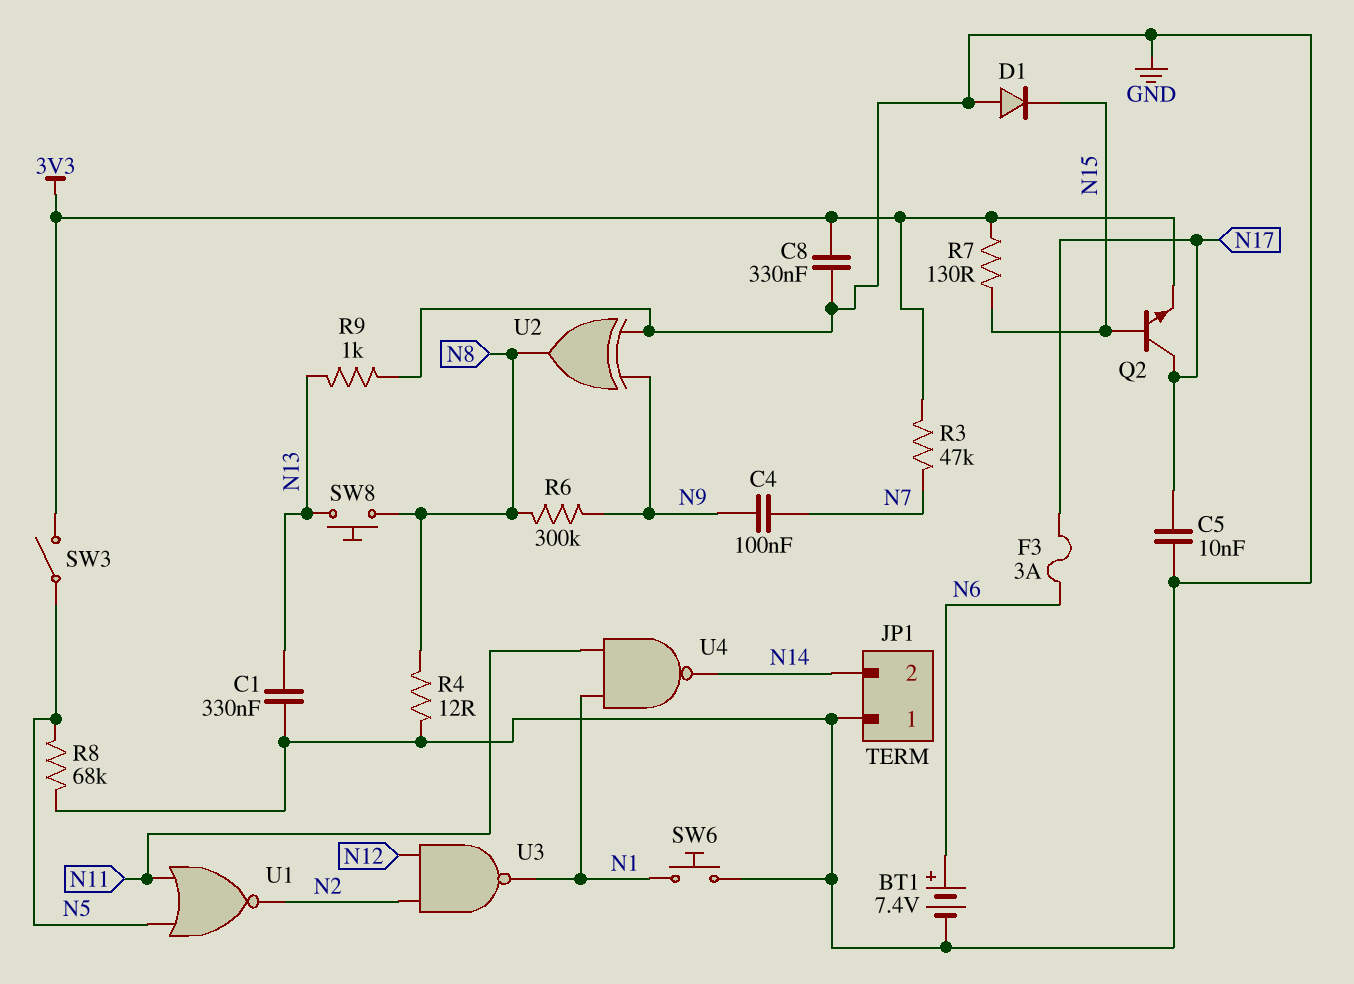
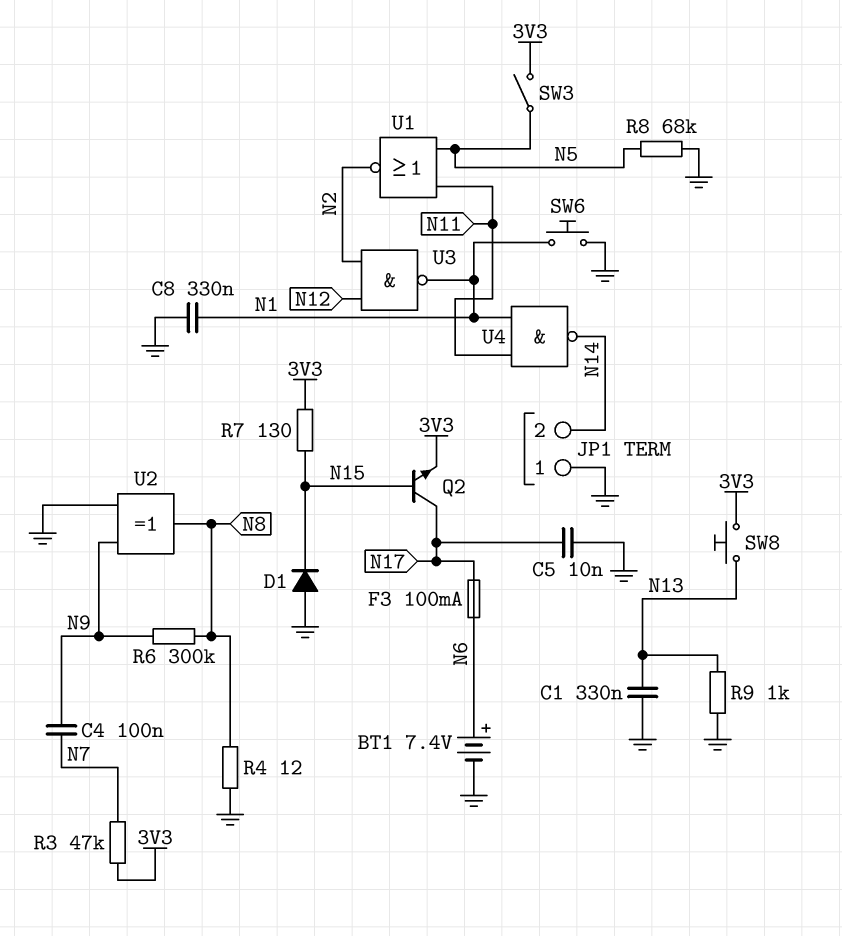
C8: 330nF (3V3, GND) -> 330nF (GND, N1)
F3: 3A (N6, N17) -> 100mA (N6, N17)
SW8: button (N8, N13) -> button (3V3, N13)

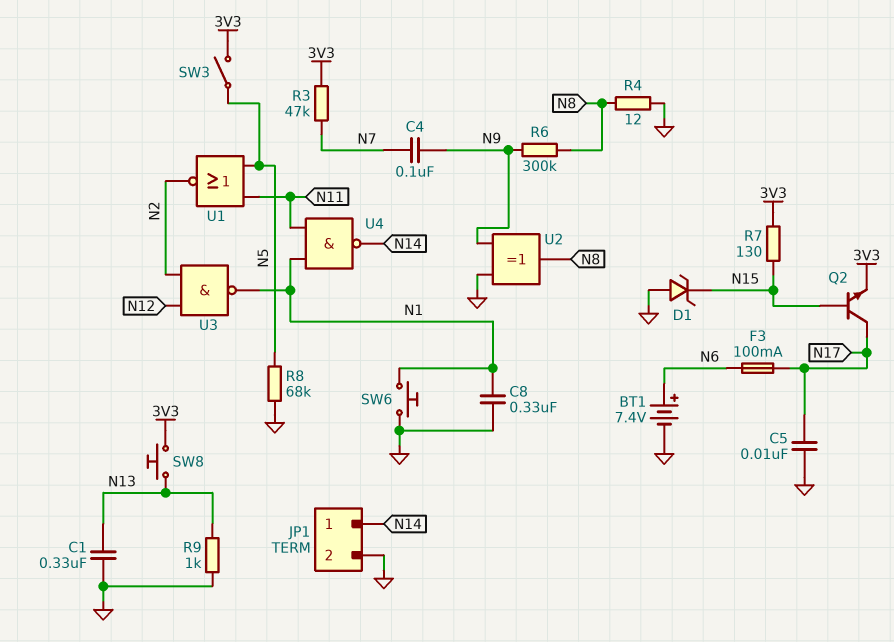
D1: diode (A GND, K N15) -> zener (A GND, K N15)
JP1 pin 1: GND -> N14
JP1 pin 2: N14 -> GND

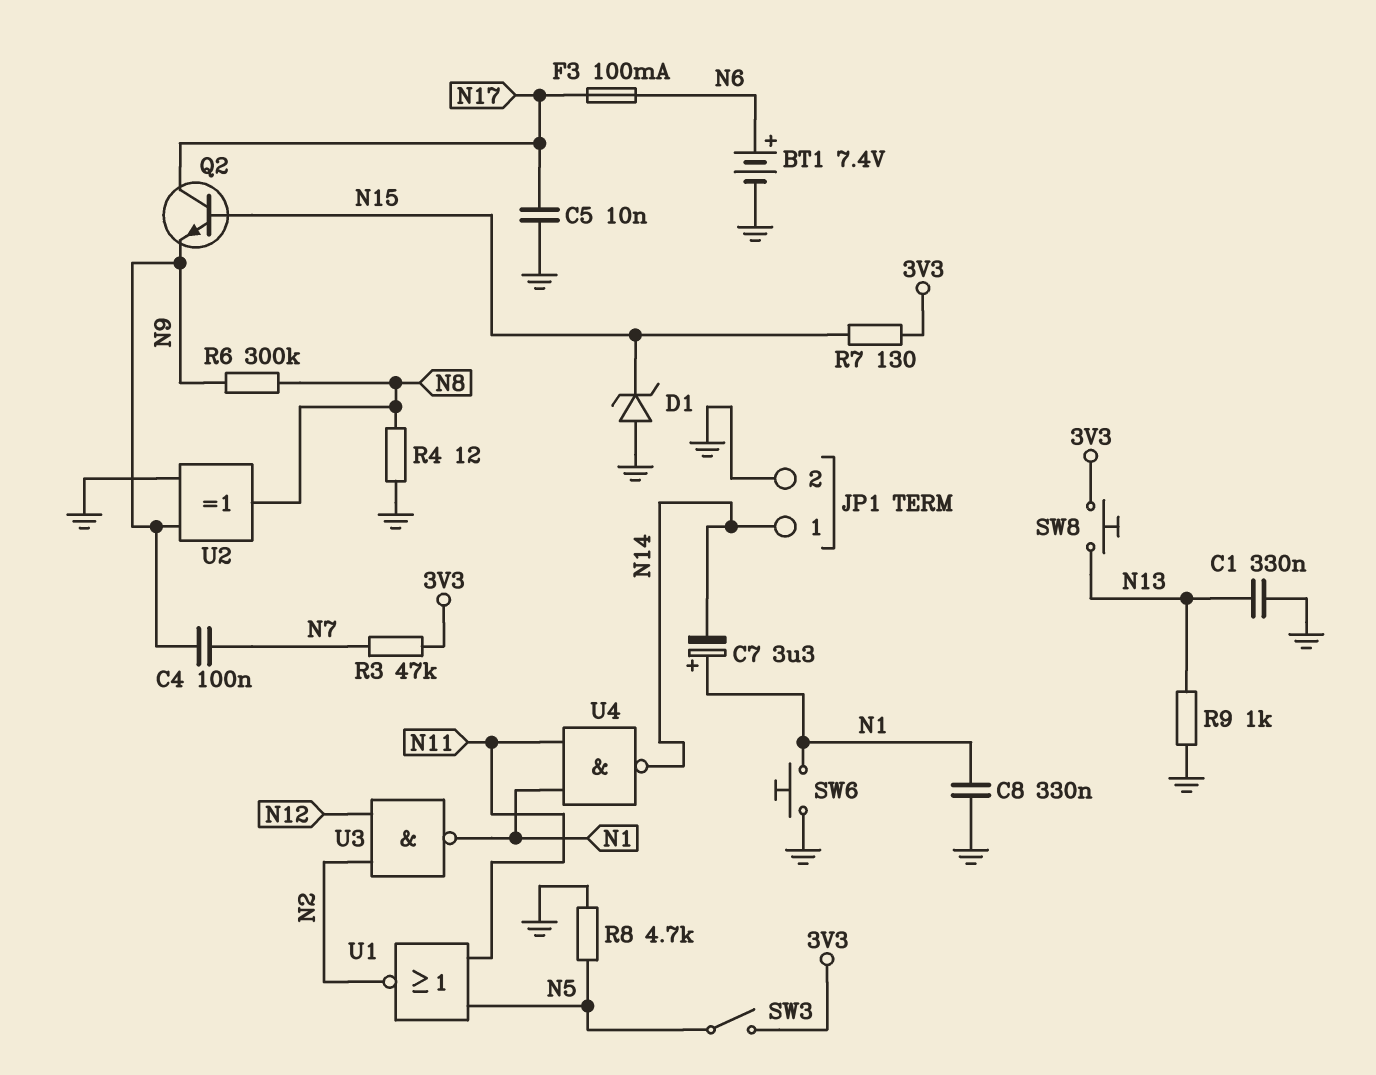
C7: none -> 3.3uF (plus N1, minus N14)
Q2: NPN (B N15, C N17, E 3V3) -> NPN (B N15, C N17, E N9)
R8: 68k (GND, N5) -> 4.7k (GND, N5)

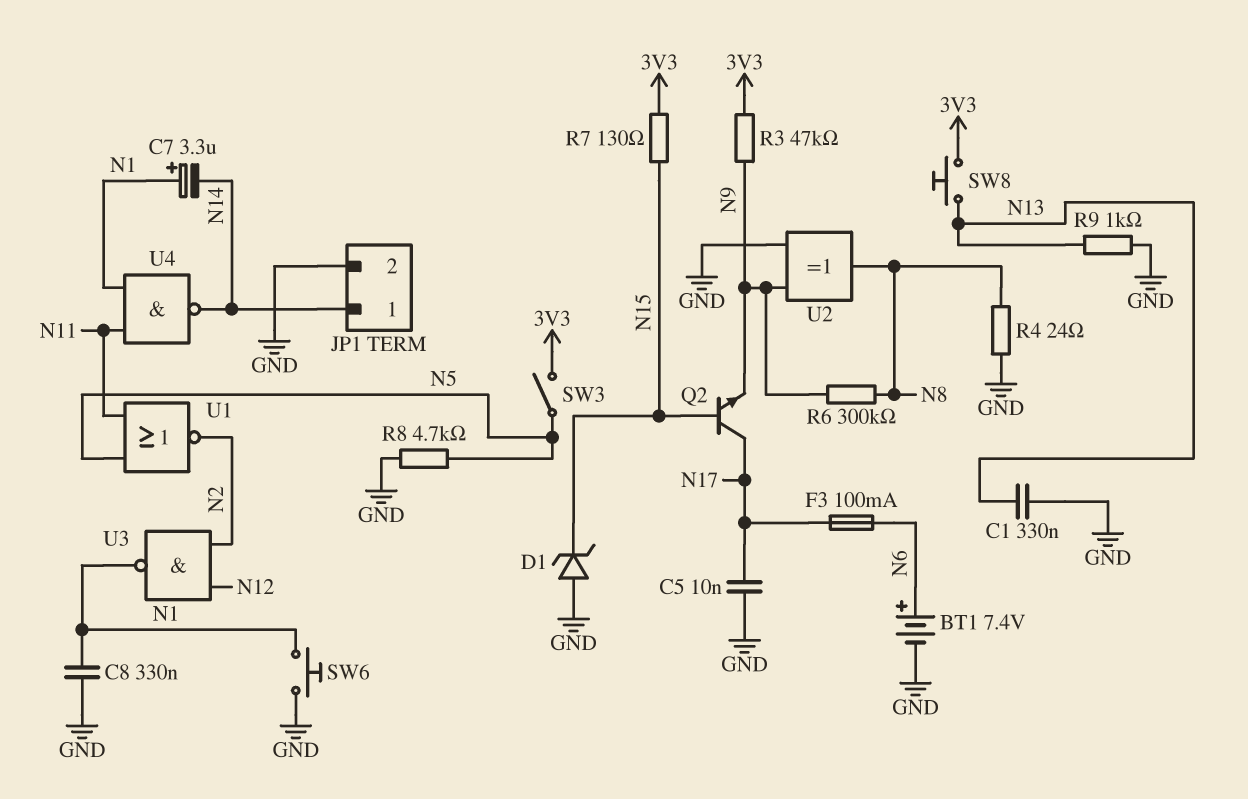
C4: 100nF (N7, N9) -> none
R3: 47k (3V3, N7) -> 47k (3V3, N9)
R4: 12 (GND, N8) -> 24 (GND, N8)

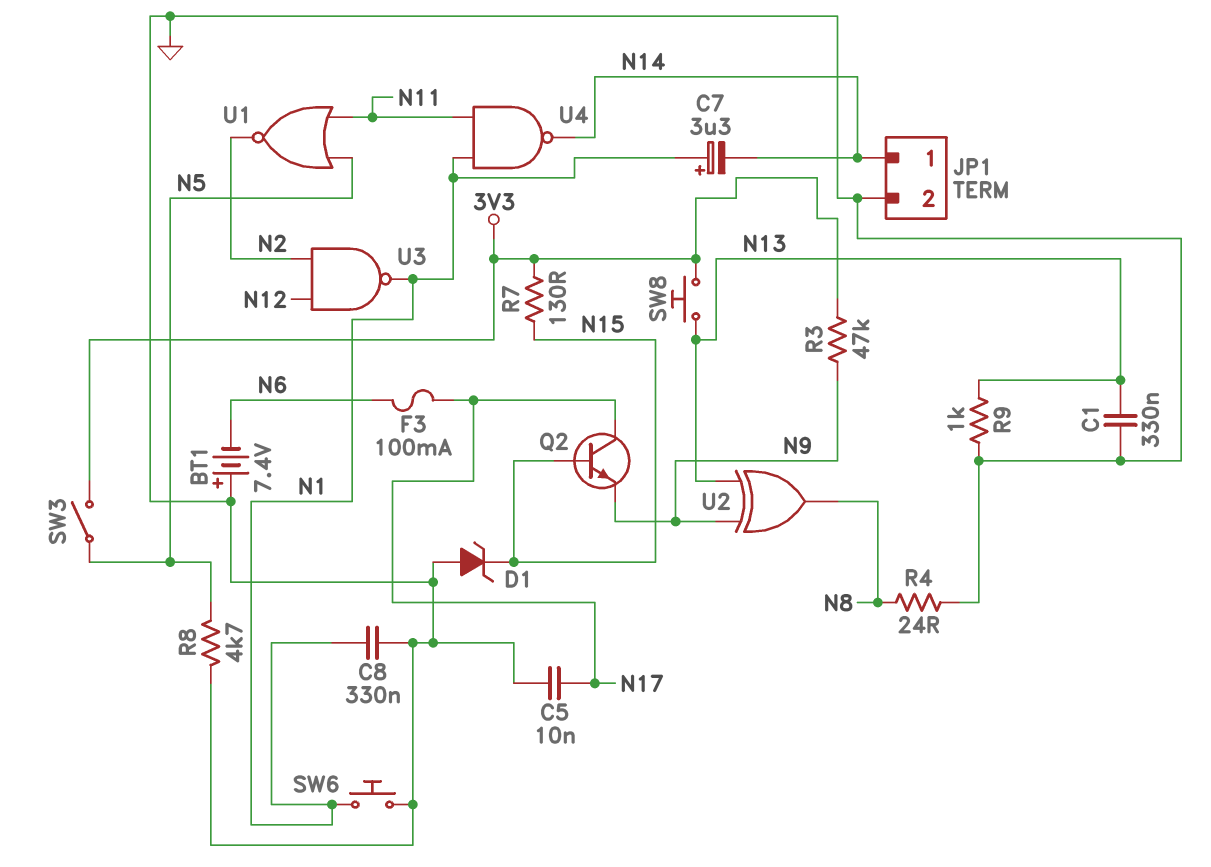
BT1: 7.4V (plus N6, minus GND) -> 7.4V (plus GND, minus N6)
R6: 300k (N8, N9) -> none
U2: XOR (in GND, in N9, out N8) -> XOR (in N9, in N13, out N8)

